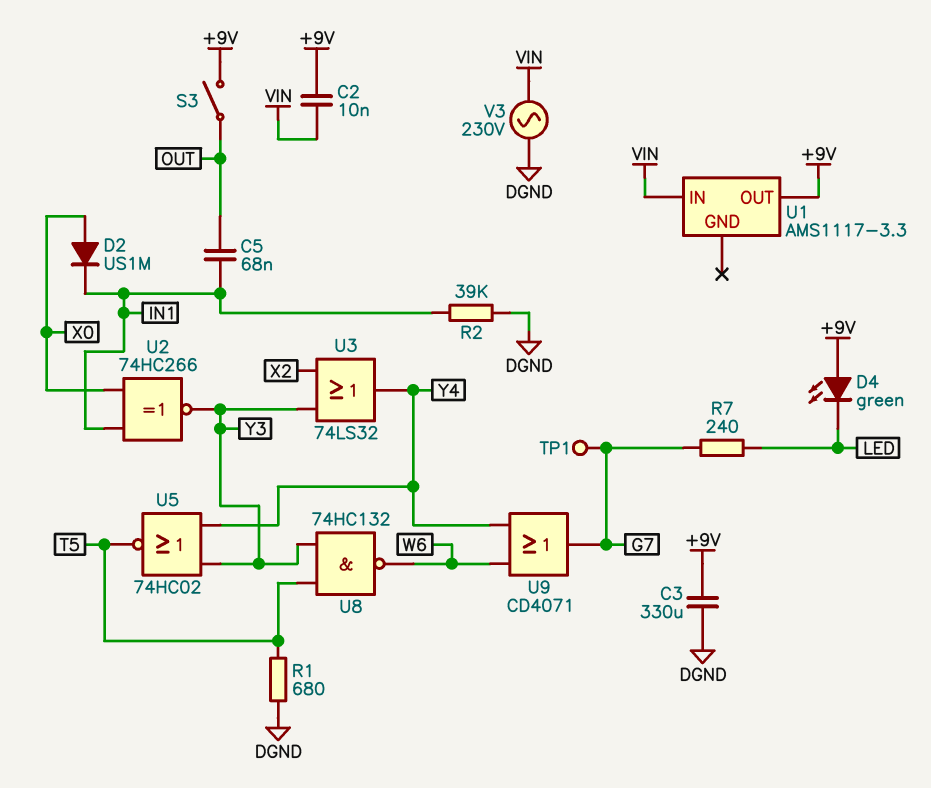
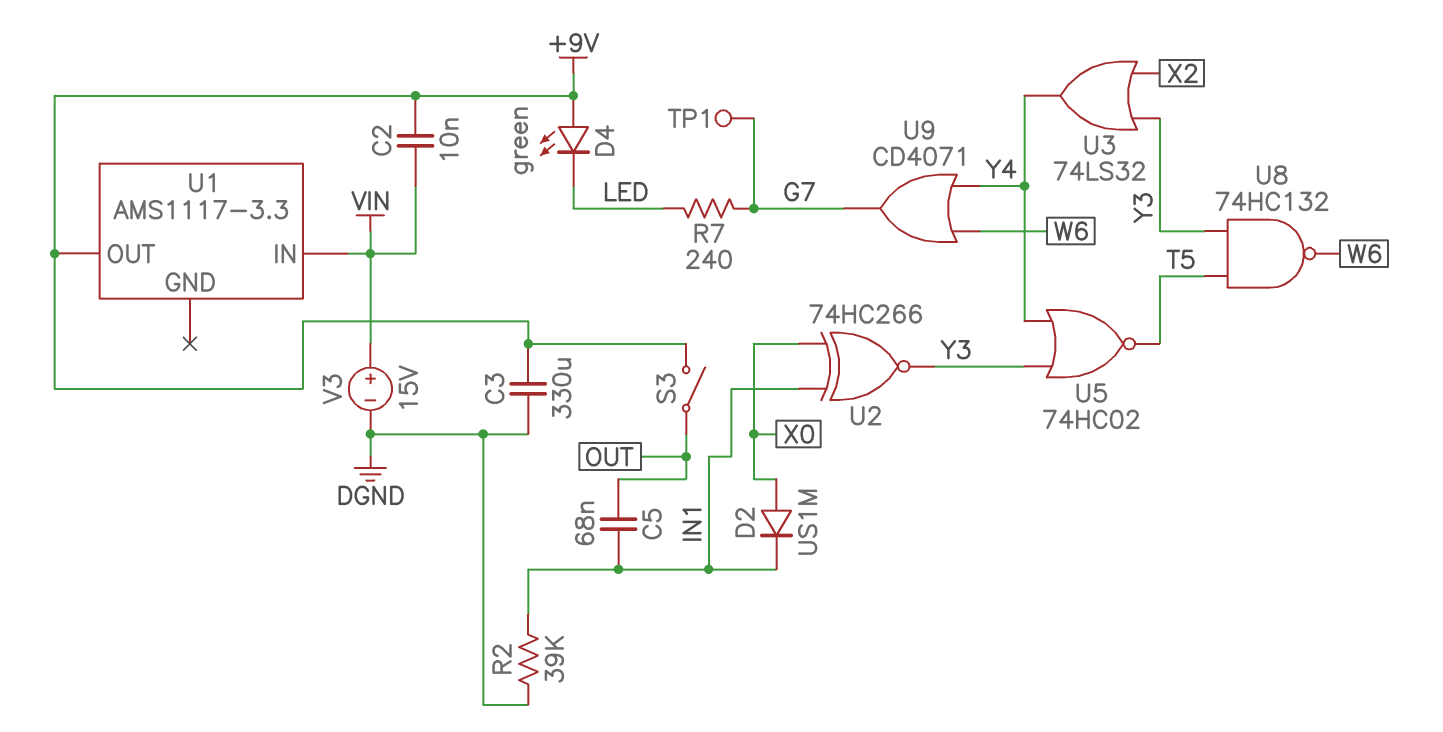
R1: 680 (DGND, T5) -> none
V3: AC 230V (DGND, VIN) -> 15V (plus VIN, minus DGND)

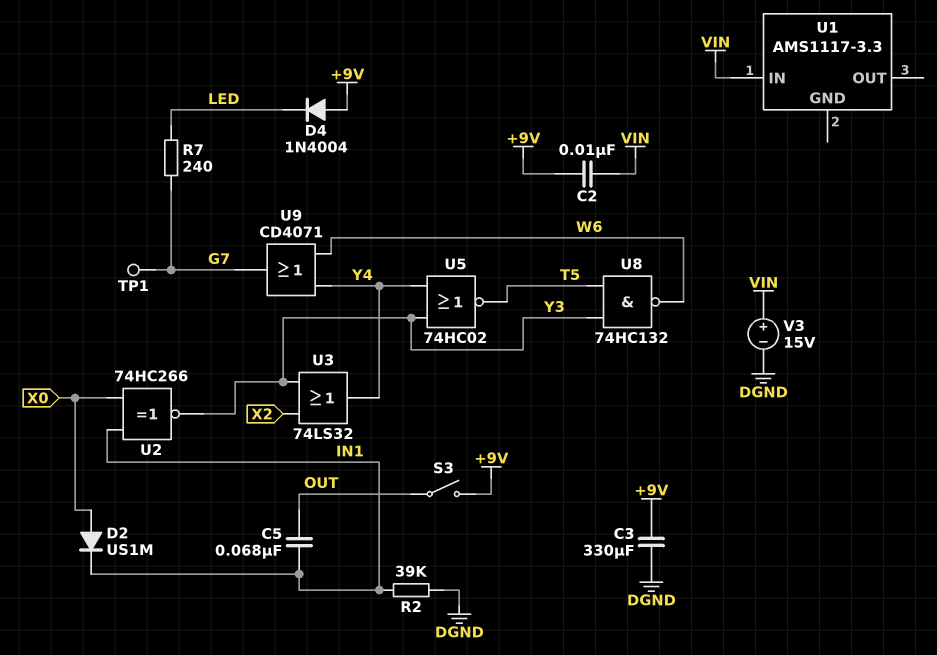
D4: LED green (A +9V, K LED) -> diode 1N4004 (A +9V, K LED)
U1 pin OUT: +9V -> none

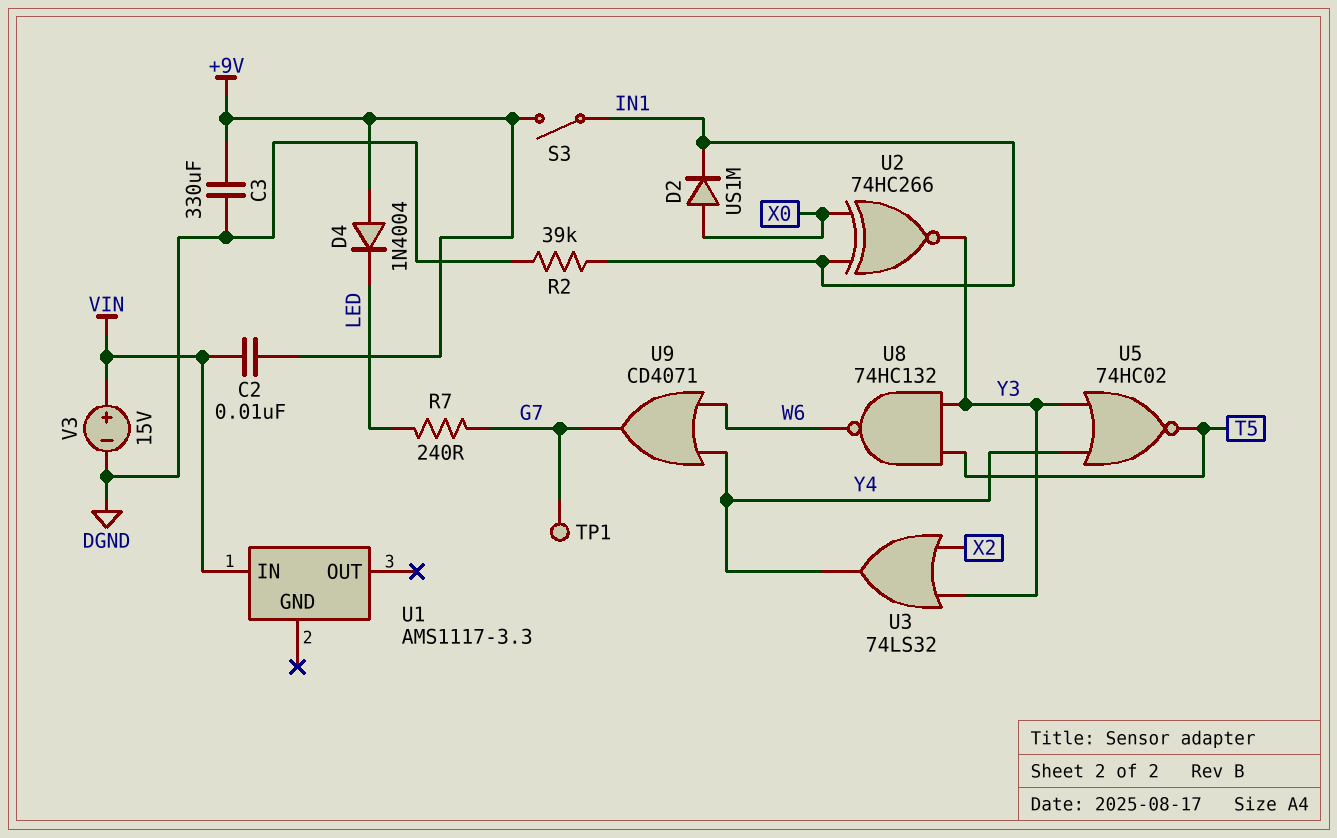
C5: 68nF (IN1, OUT) -> none
S3: switch (+9V, OUT) -> switch (+9V, IN1)

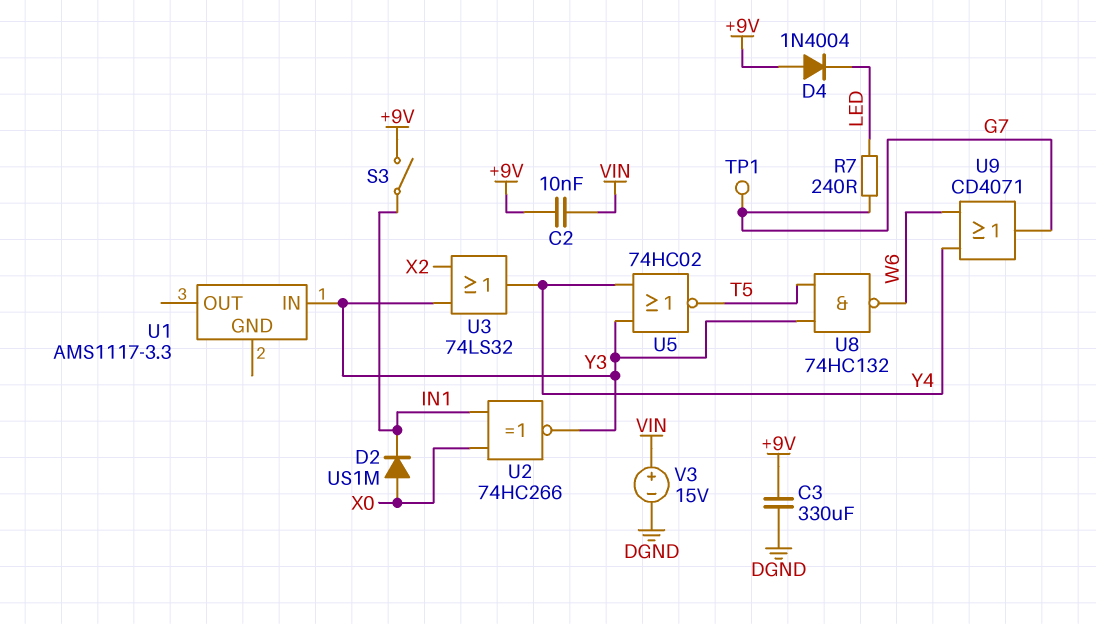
R2: 39k (DGND, IN1) -> none
U1 pin IN: VIN -> Y3

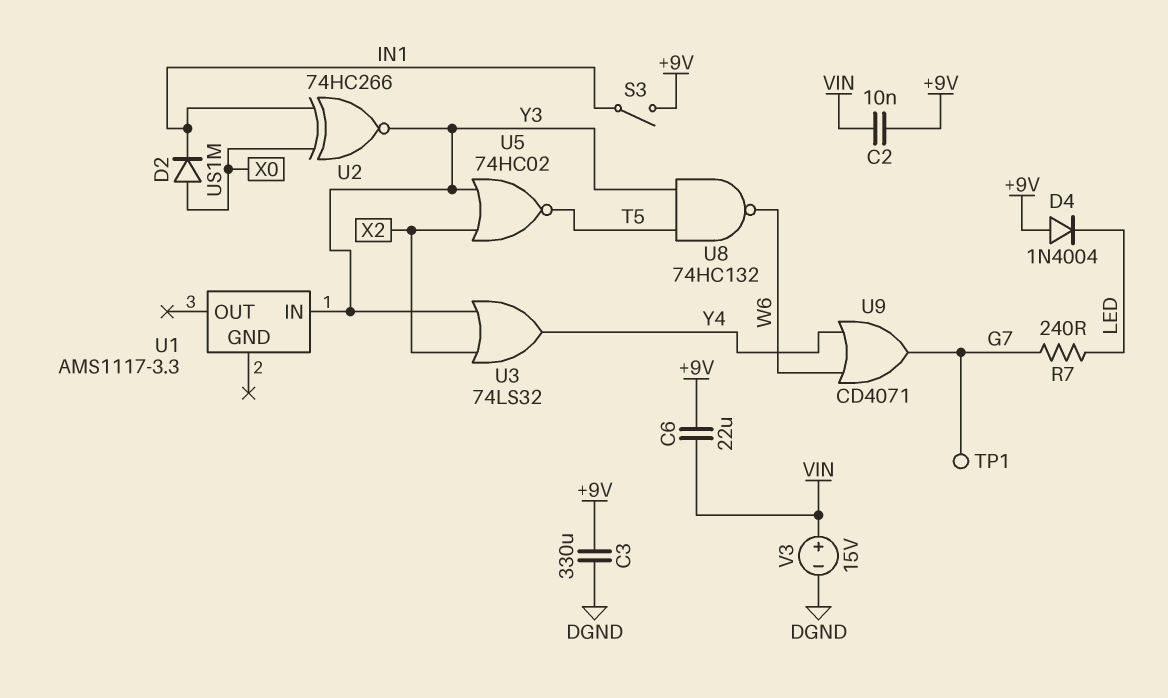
C6: none -> 22uF (+9V, VIN)
U5: NOR 74HC02 (in Y3, in Y4, out T5) -> NOR 74HC02 (in X2, in Y3, out T5)

